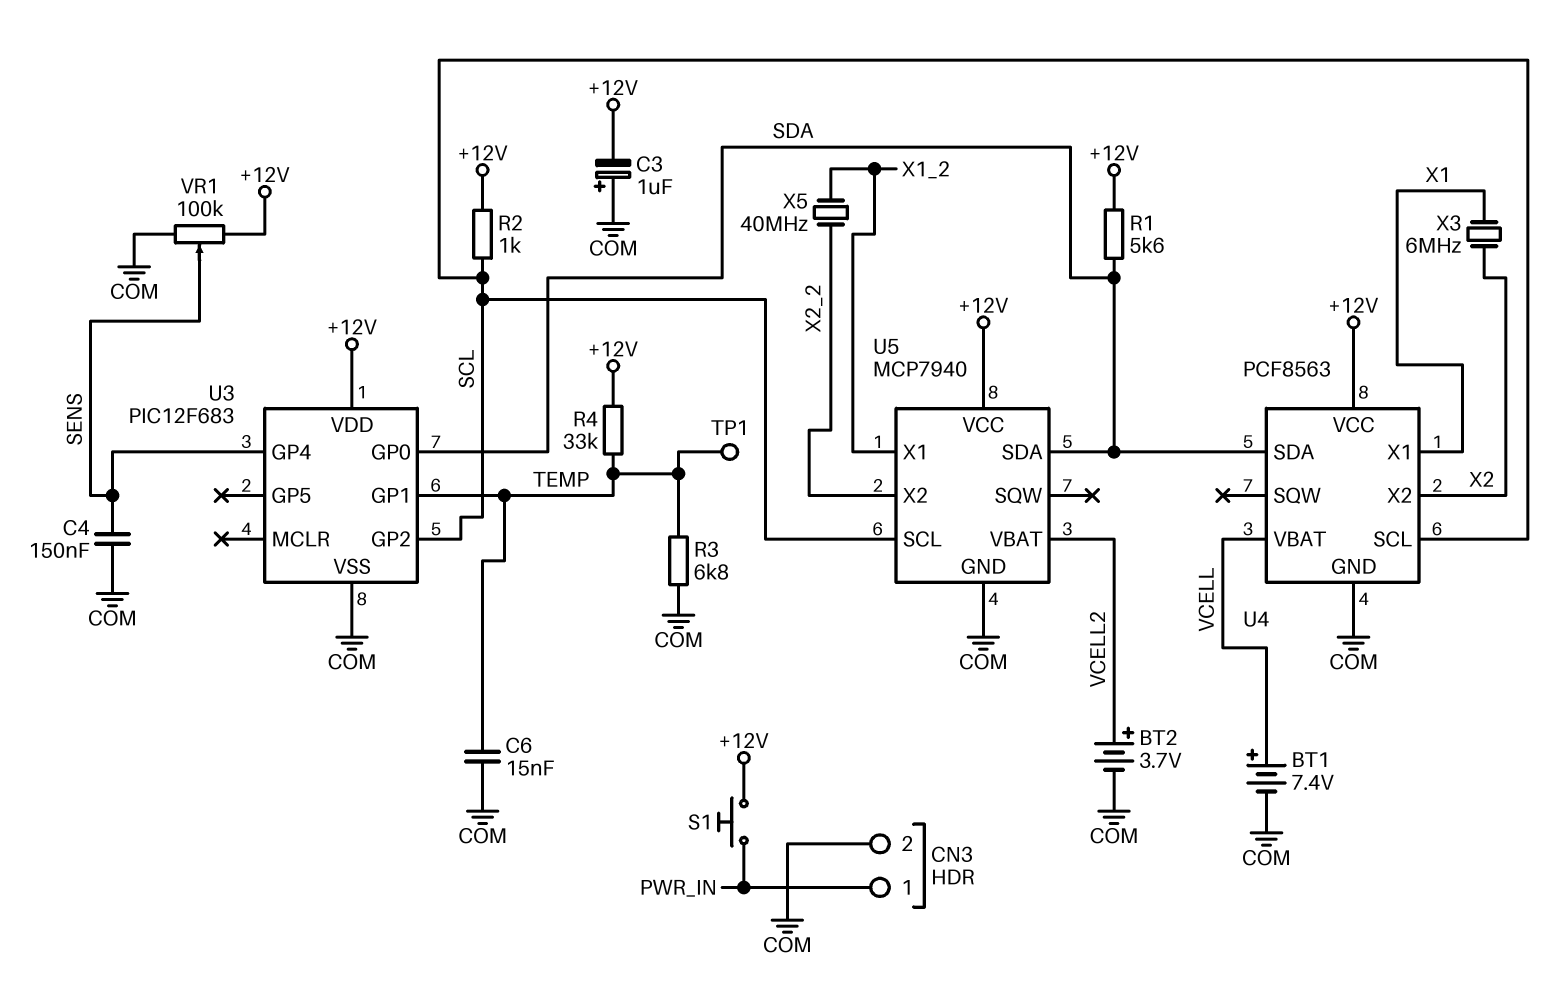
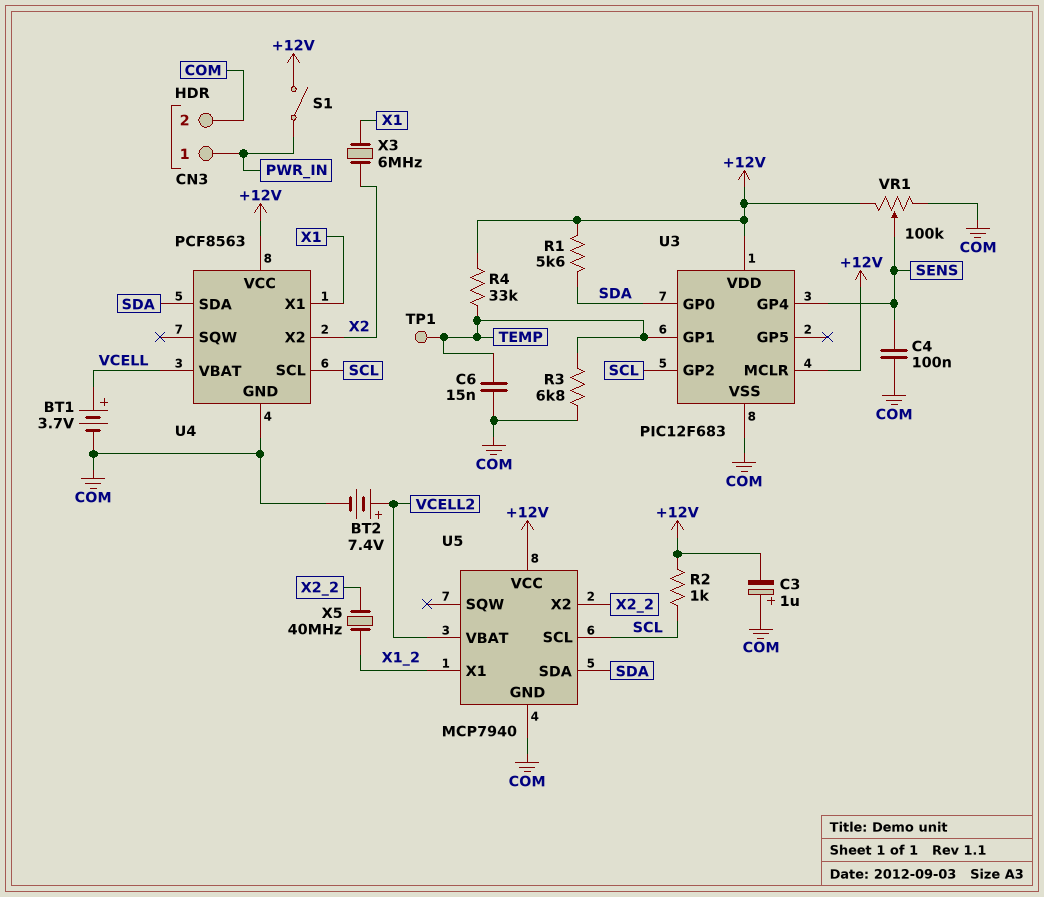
BT1: 7.4V (plus VCELL, minus COM) -> 3.7V (plus VCELL, minus COM)
BT2: 3.7V (plus VCELL2, minus COM) -> 7.4V (plus VCELL2, minus COM)
C4: 150nF (COM, SENS) -> 100nF (COM, SENS)
S1: button (+12V, PWR_IN) -> switch (+12V, PWR_IN)
U3 pin MCLR: none -> +12V

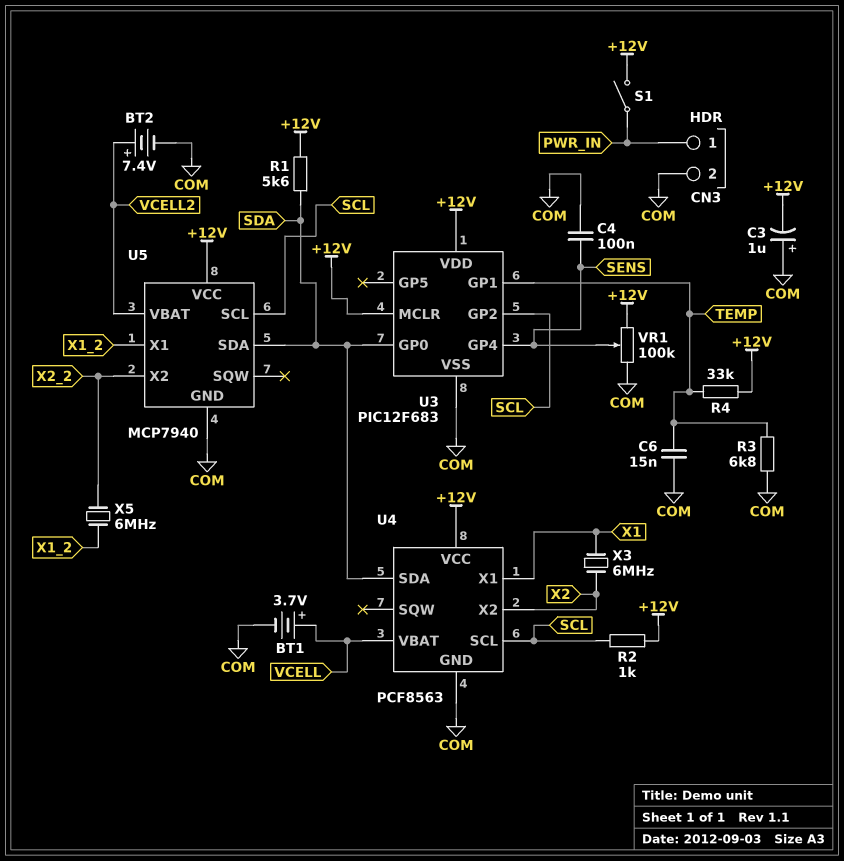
TP1: test point (TEMP) -> none
X5: 40MHz (X1_2, X2_2) -> 6MHz (X1_2, X2_2)

